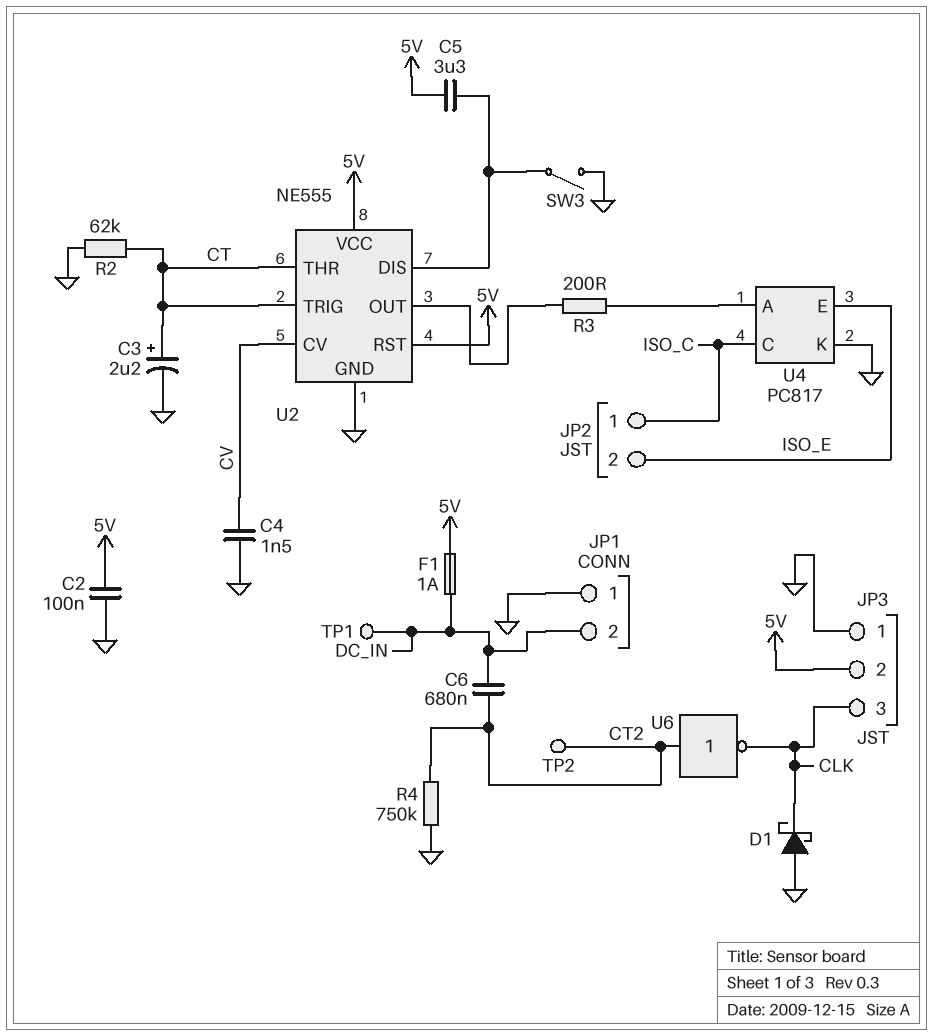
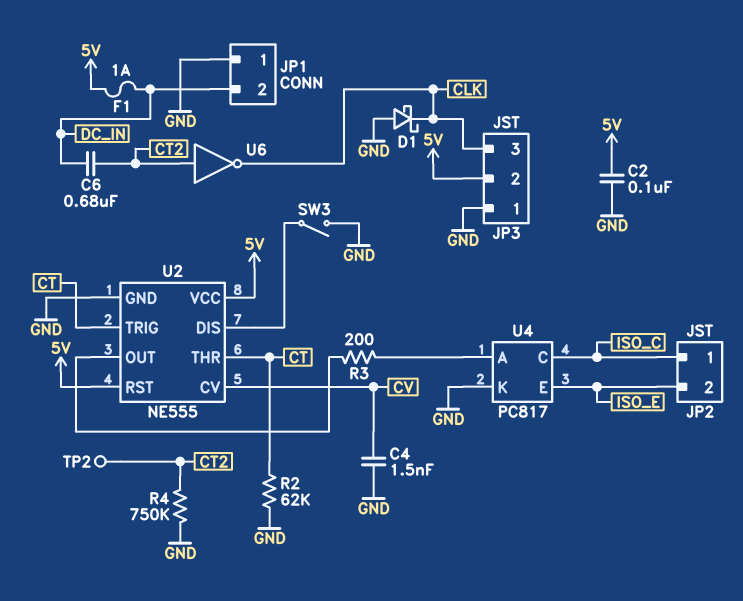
C3: 2.2uF (plus CT, minus GND) -> none
C5: 3.3uF (5V, U2/DIS) -> none
TP1: test point (DC_IN) -> none

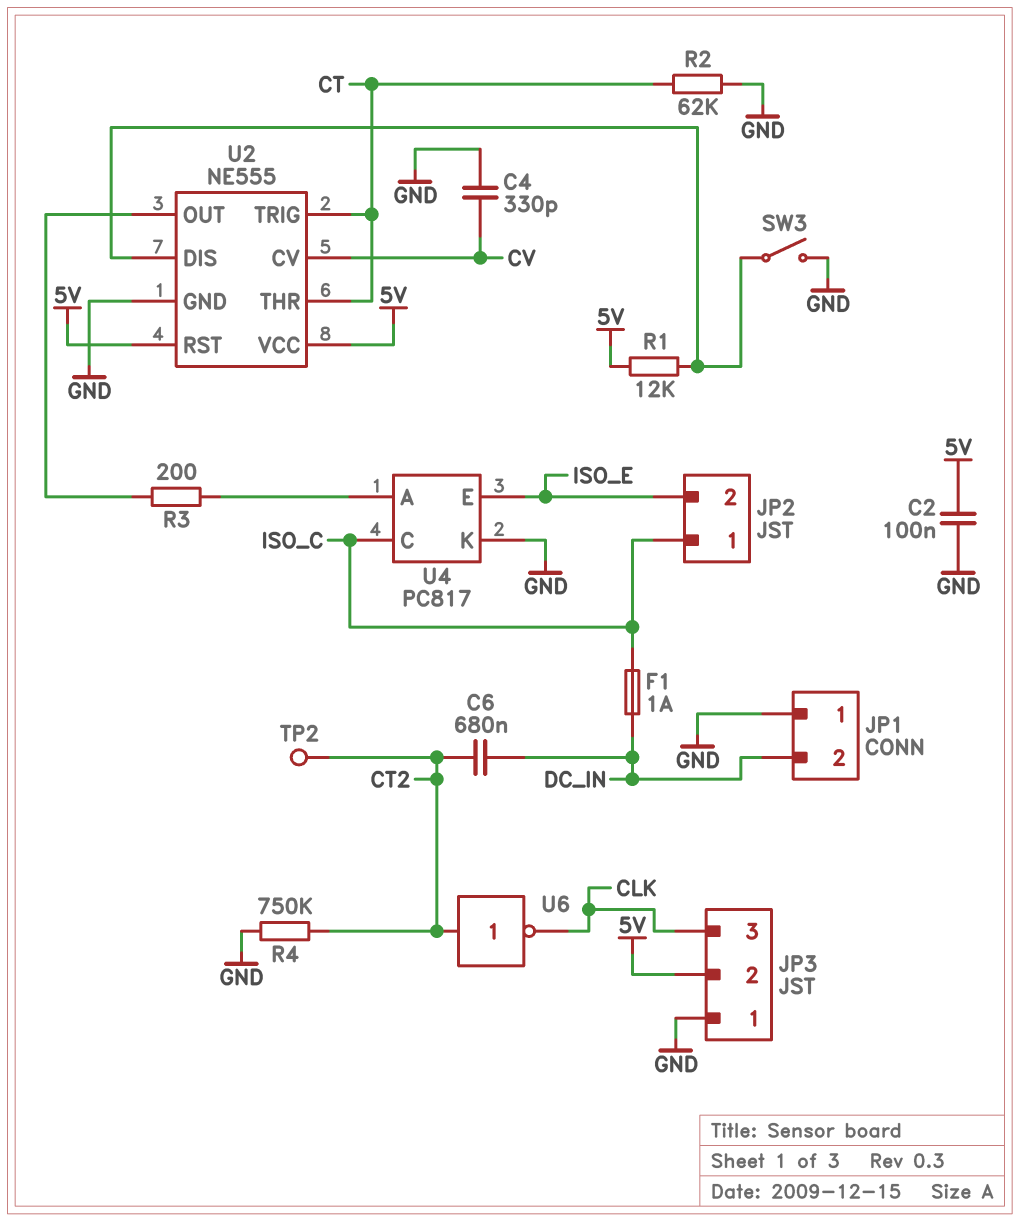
C4: 1.5nF (CV, GND) -> 330pF (CV, GND)
D1: schottky (A GND, K CLK) -> none
F1: 1A (5V, DC_IN) -> 1A (DC_IN, ISO_C)
R1: none -> 12k (5V, U2/DIS)

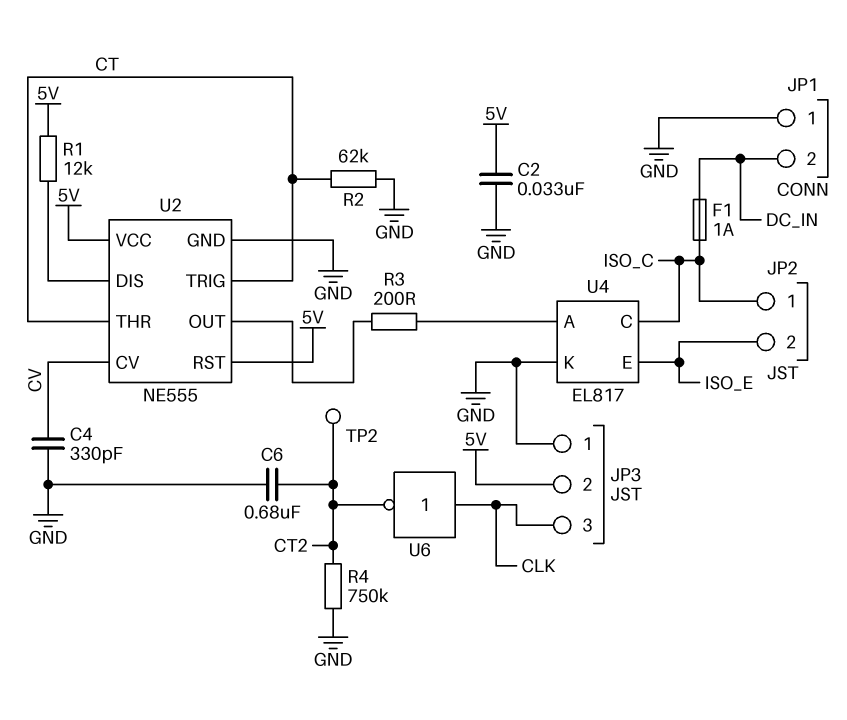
C2: 100nF (5V, GND) -> 33nF (5V, GND)
C6: 680nF (CT2, DC_IN) -> 680nF (CT2, GND)
SW3: switch (GND, U2/DIS) -> none
U4: PC817 -> EL817
U6: NOT (in CT2, out CLK) -> NOT (in CLK, out CT2)

